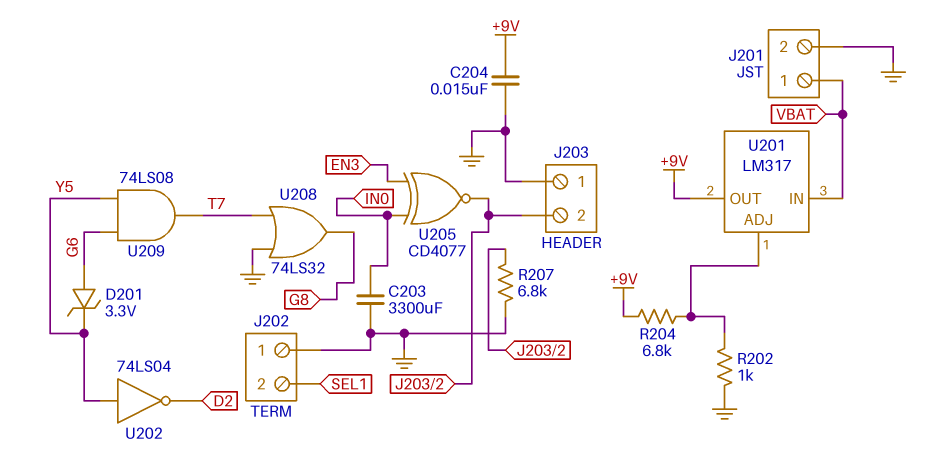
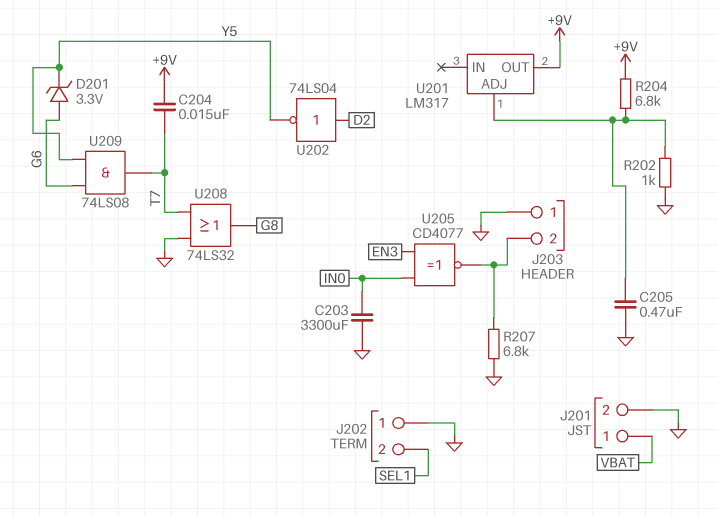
C204: 15nF (+9V, GND) -> 15nF (+9V, T7)
C205: none -> 470nF (GND, U201/ADJ)
U201 pin IN: VBAT -> none
U202: NOT 74LS04 (in Y5, out D2) -> NOT 74LS04 (in D2, out Y5)

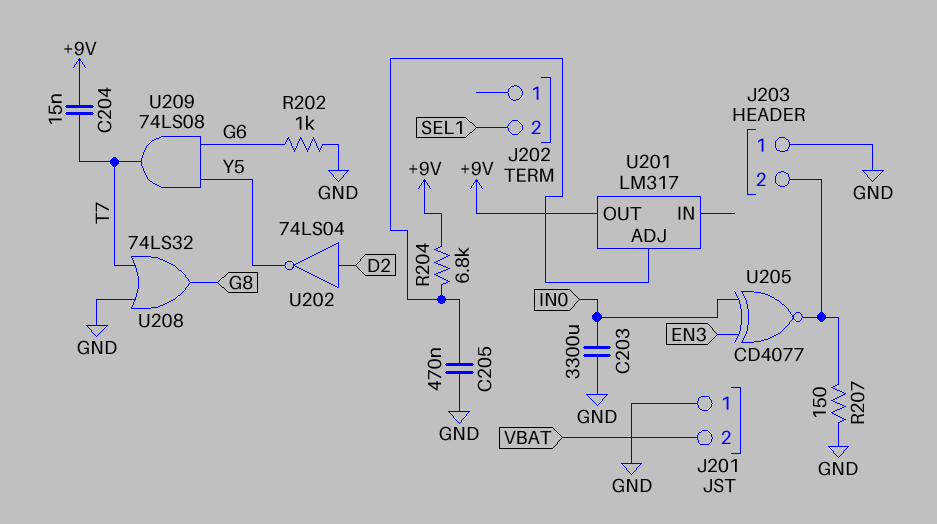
D201: zener 3.3V (A G6, K Y5) -> none
J201 pin 1: VBAT -> GND
J201 pin 2: GND -> VBAT
J202 pin 1: GND -> none
R202: 1k (GND, U201/ADJ) -> 1k (G6, GND)
R207: 6.8k (GND, J203/2) -> 150 (GND, J203/2)

